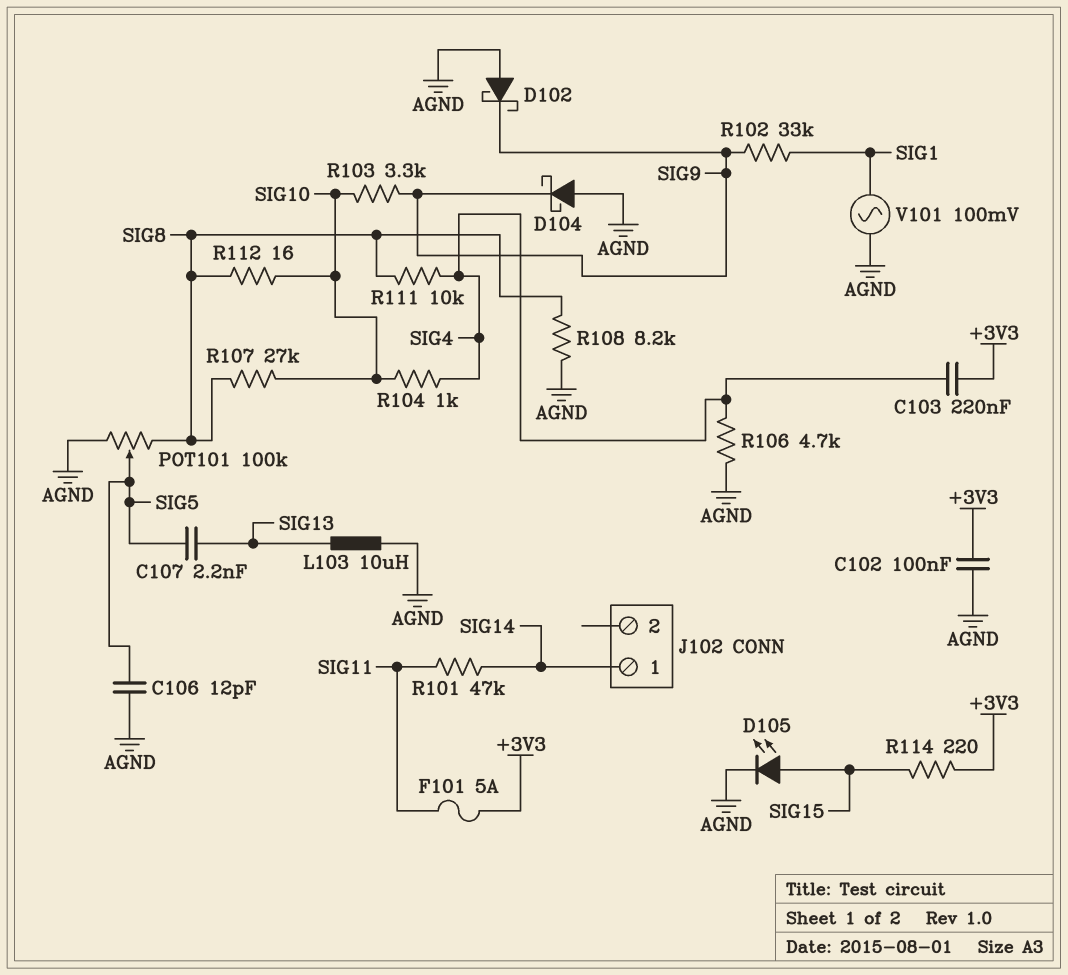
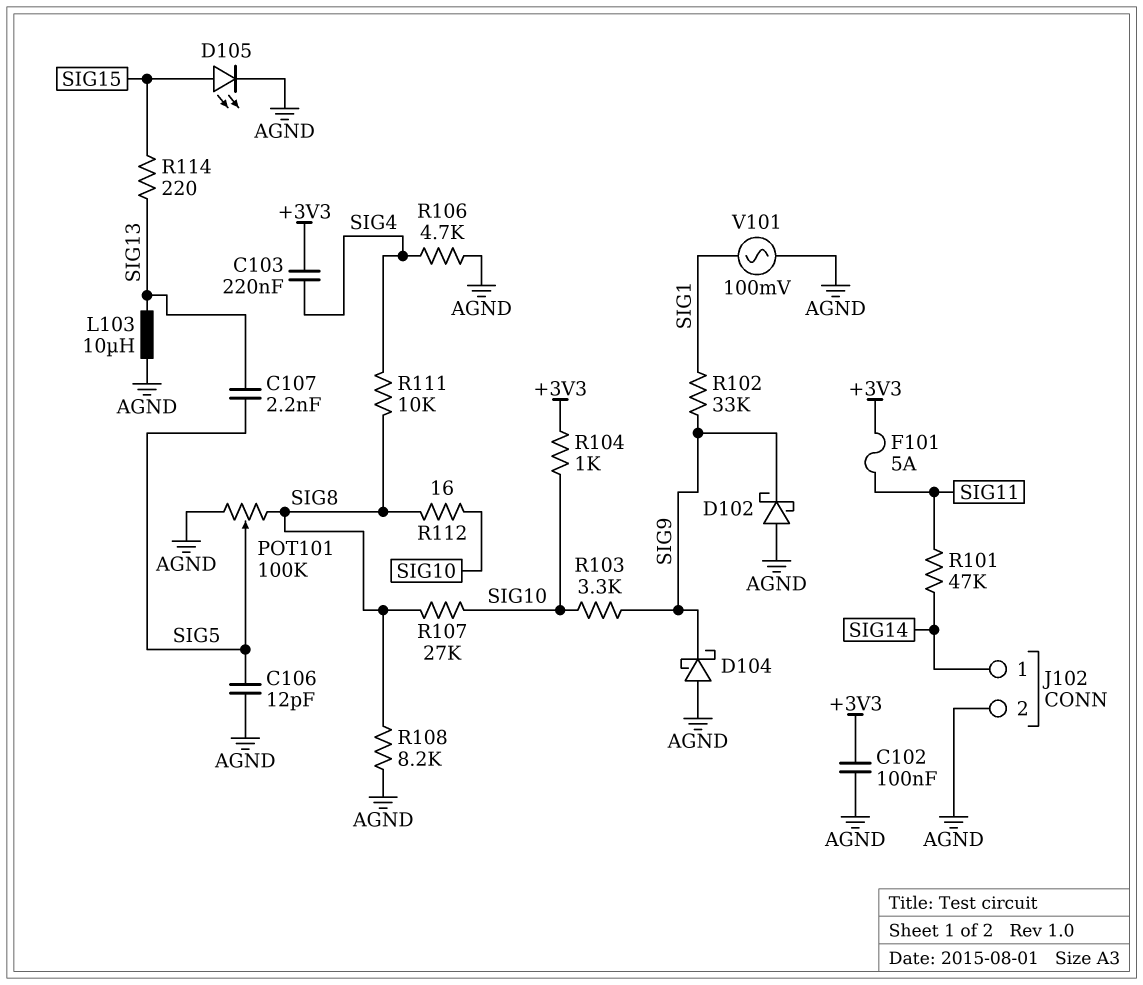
J102 pin 2: none -> AGND
R104: 1k (SIG4, SIG10) -> 1k (+3V3, SIG10)
R114: 220 (+3V3, SIG15) -> 220 (SIG13, SIG15)

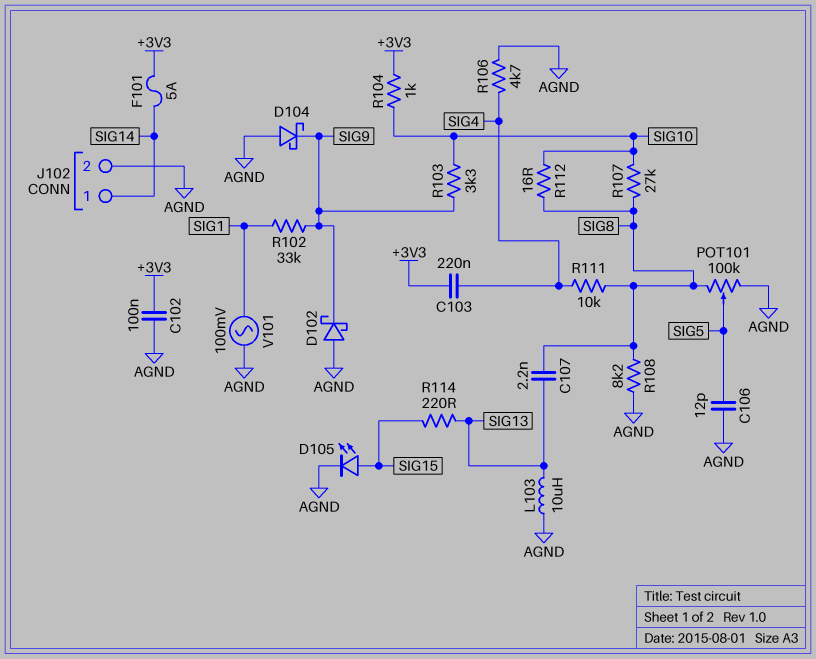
C107: 2.2nF (SIG5, SIG13) -> 2.2nF (SIG8, SIG13)
F101: 5A (+3V3, SIG11) -> 5A (+3V3, SIG14)
R101: 47k (SIG11, SIG14) -> none

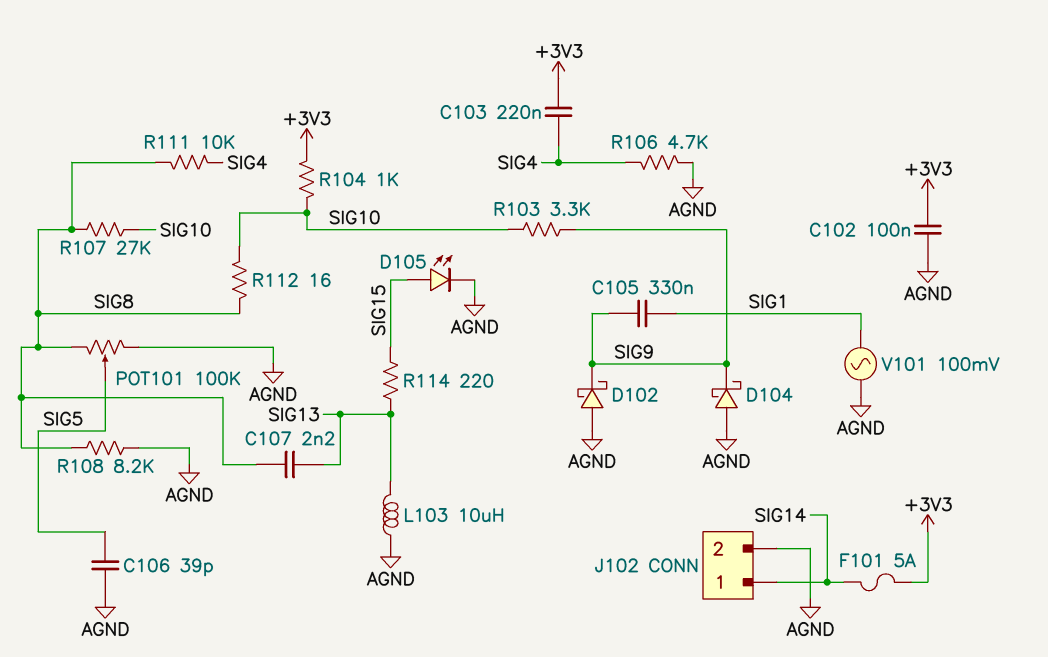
C105: none -> 330nF (SIG1, SIG9)
C106: 12pF (AGND, SIG5) -> 39pF (AGND, SIG5)
R102: 33k (SIG1, SIG9) -> none

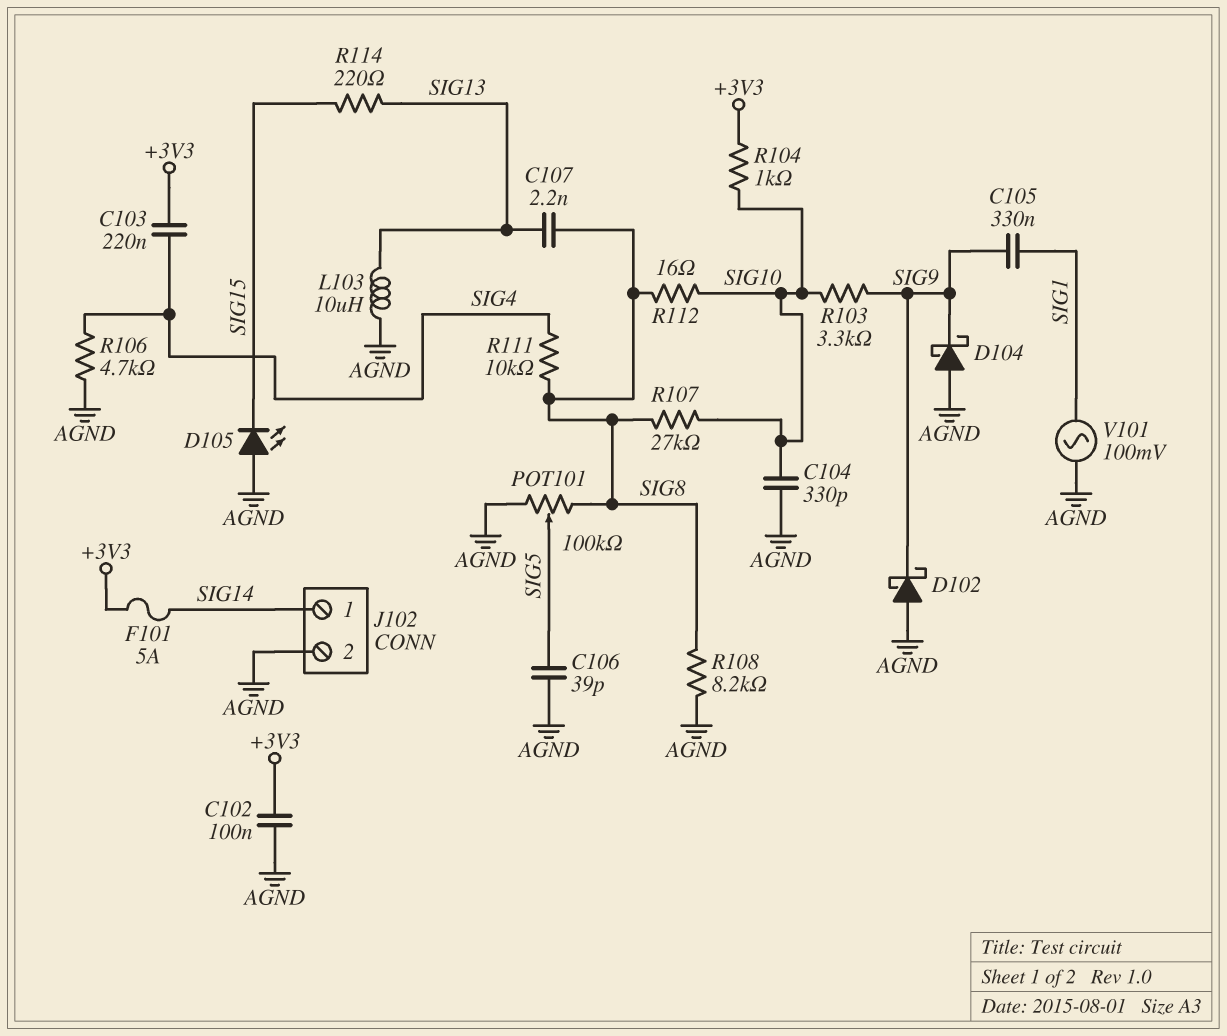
C104: none -> 330pF (AGND, SIG10)
D105: LED (A SIG15, K AGND) -> LED (A AGND, K SIG15)

